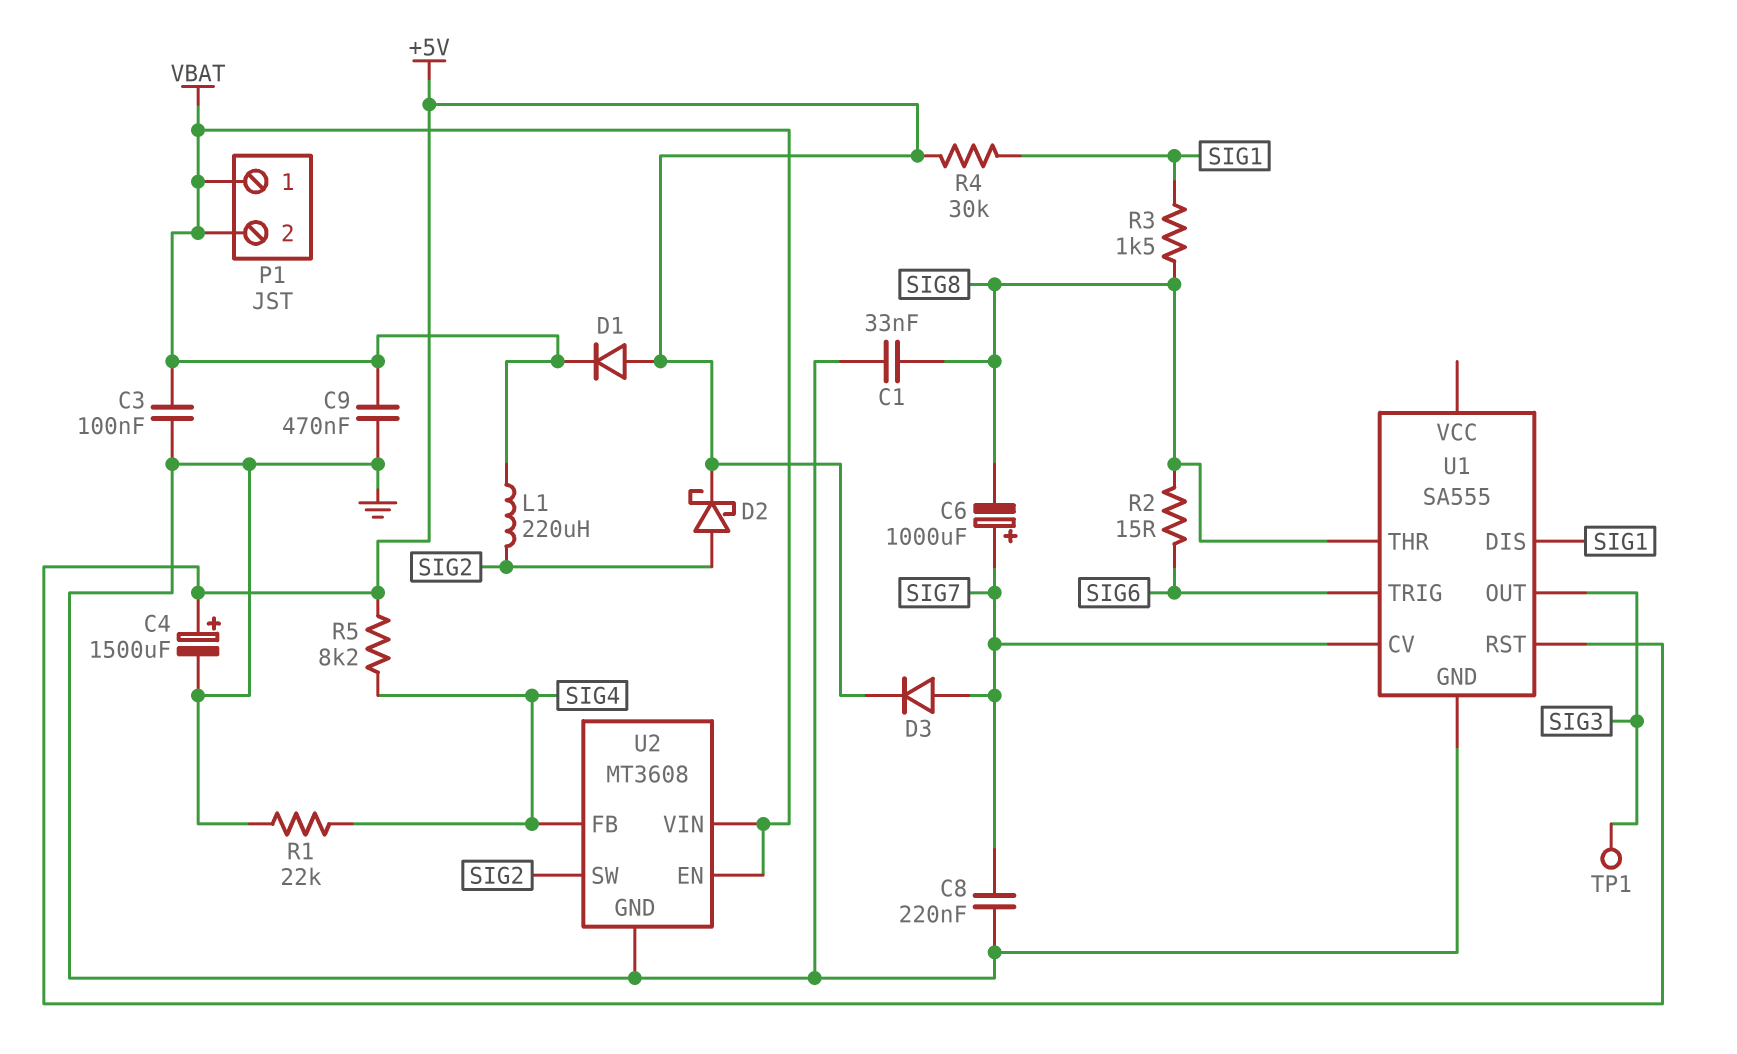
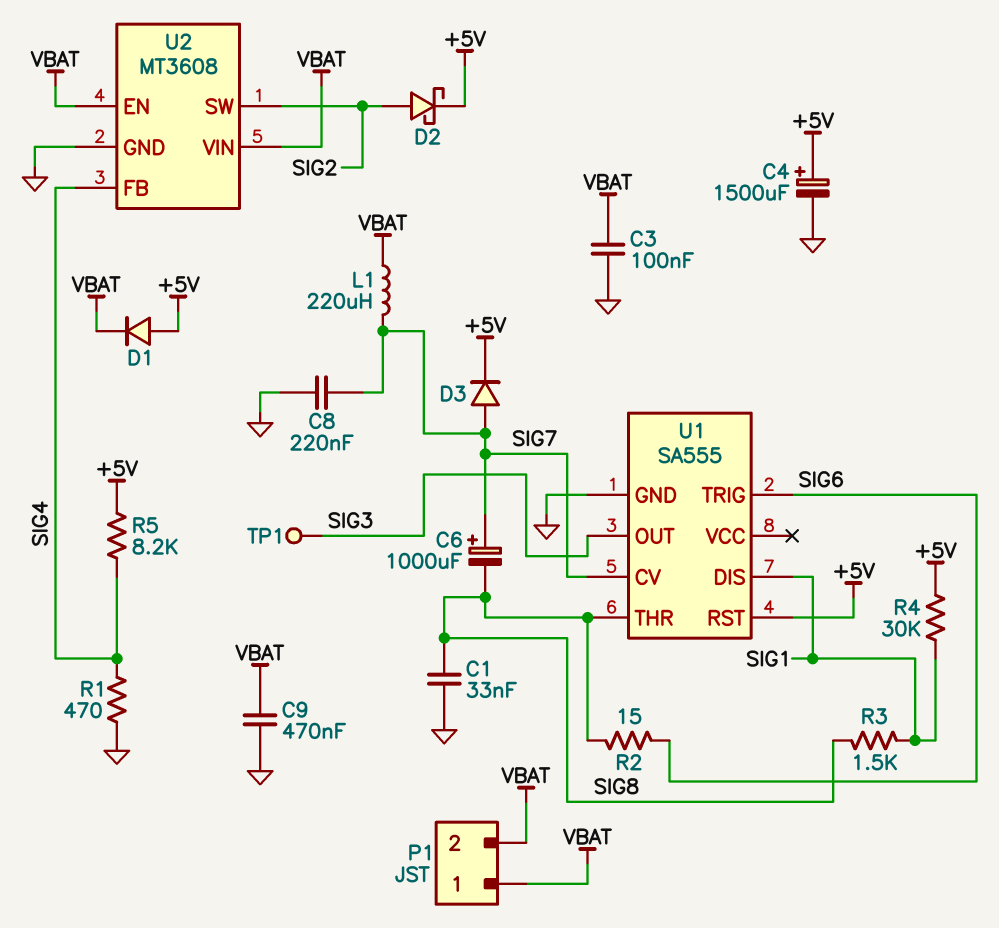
L1: 220uH (SIG2, VBAT) -> 220uH (SIG7, VBAT)
R1: 22k (GND, SIG4) -> 470 (GND, SIG4)

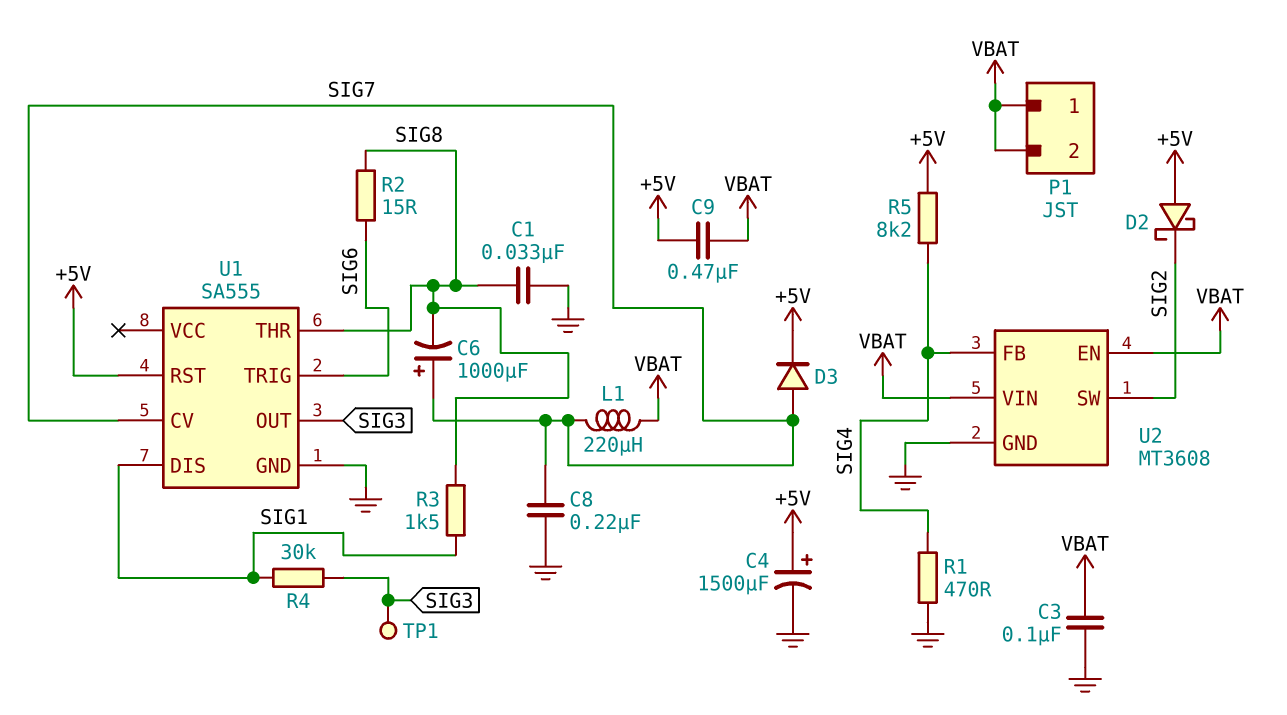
C9: 470nF (GND, VBAT) -> 470nF (+5V, VBAT)
D1: diode (A +5V, K VBAT) -> none
D2: schottky (A SIG2, K +5V) -> schottky (A +5V, K SIG2)
R4: 30k (+5V, SIG1) -> 30k (SIG1, SIG3)

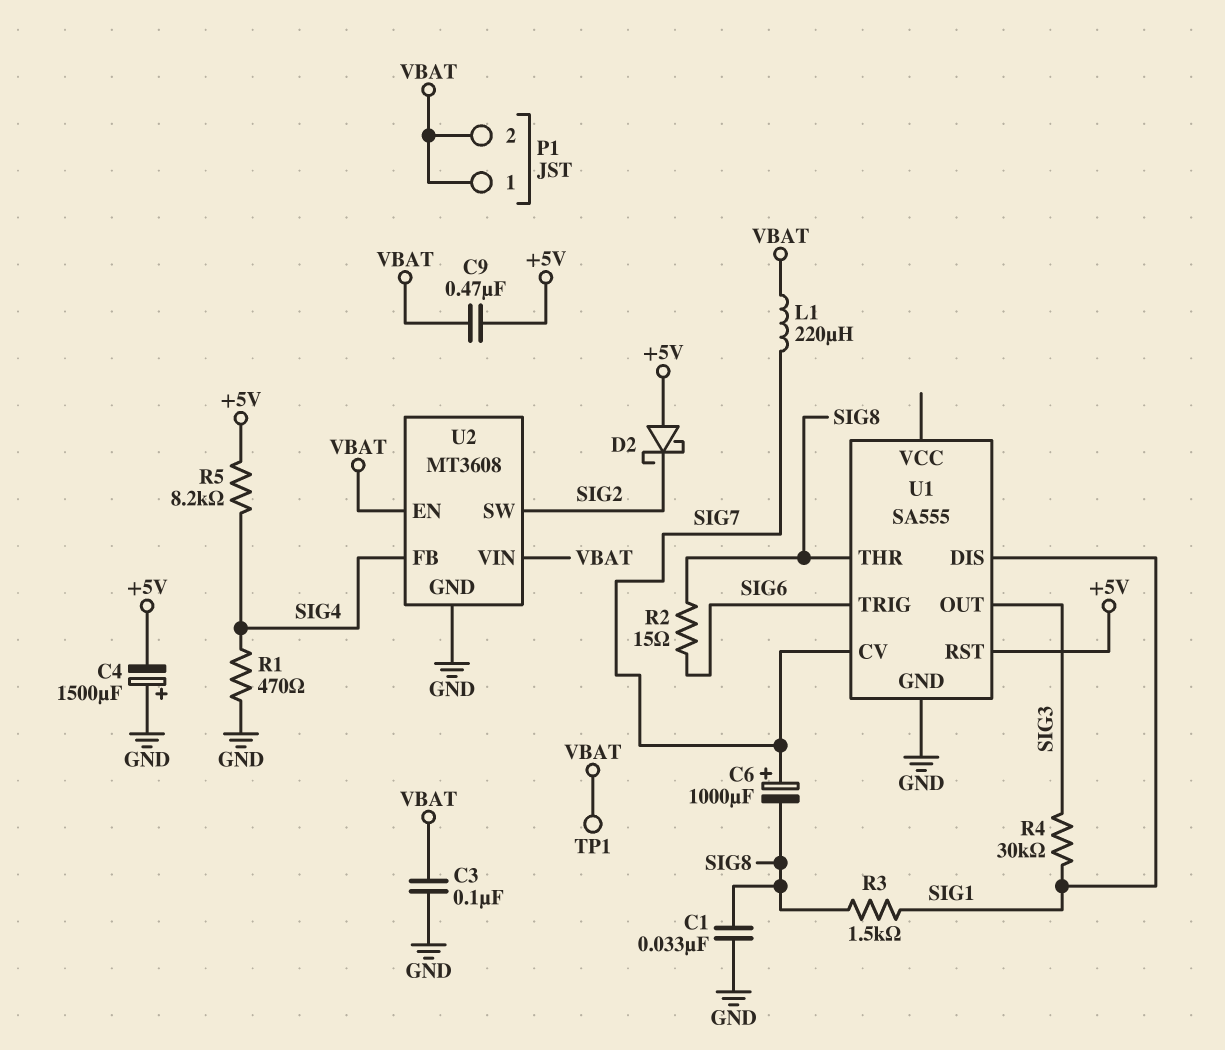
C4: 1500uF (plus +5V, minus GND) -> 1500uF (plus GND, minus +5V)
C8: 220nF (GND, SIG7) -> none
D3: diode (A SIG7, K +5V) -> none
TP1: test point (SIG3) -> test point (VBAT)

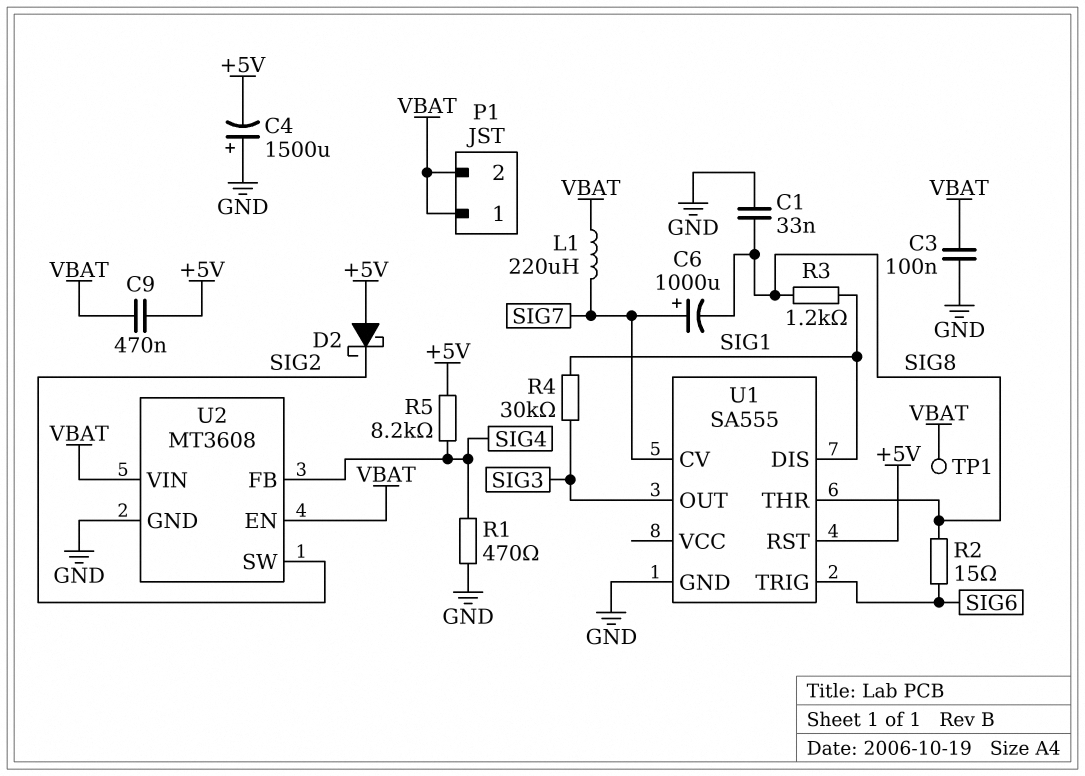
R3: 1.5k (SIG1, SIG8) -> 1.2k (SIG1, SIG8)

